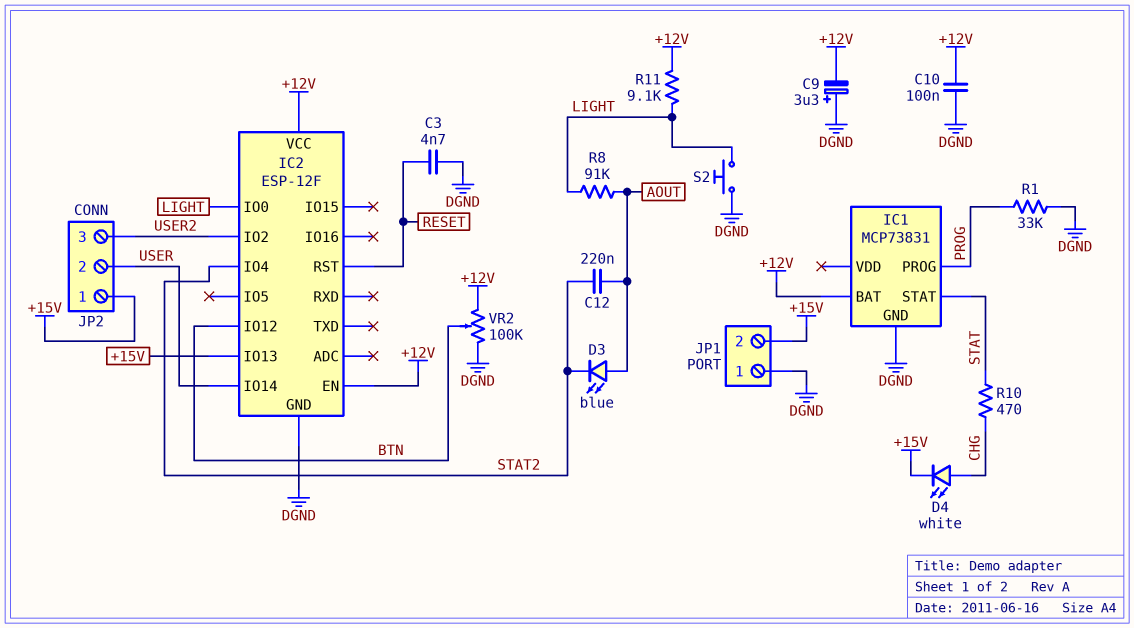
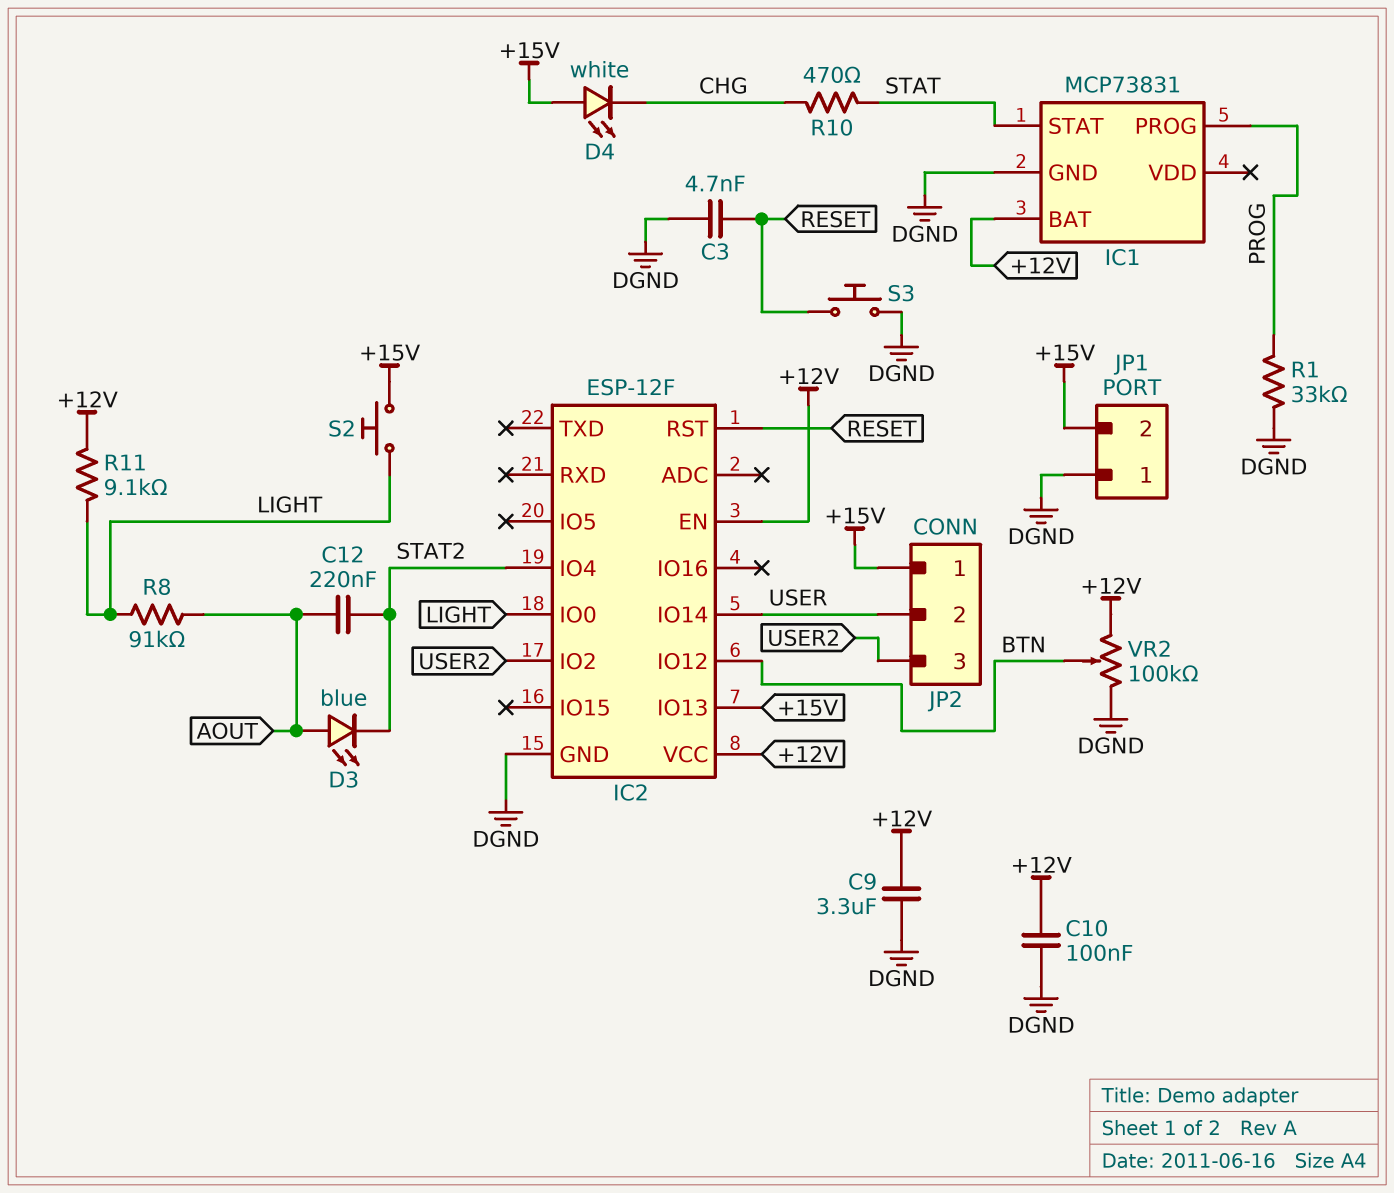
C9: 3.3uF (plus DGND, minus +12V) -> 3.3uF (+12V, DGND)
D4: LED white (A CHG, K +15V) -> LED white (A +15V, K CHG)
S2: button (DGND, LIGHT) -> button (+15V, LIGHT)
S3: none -> button (DGND, RESET)

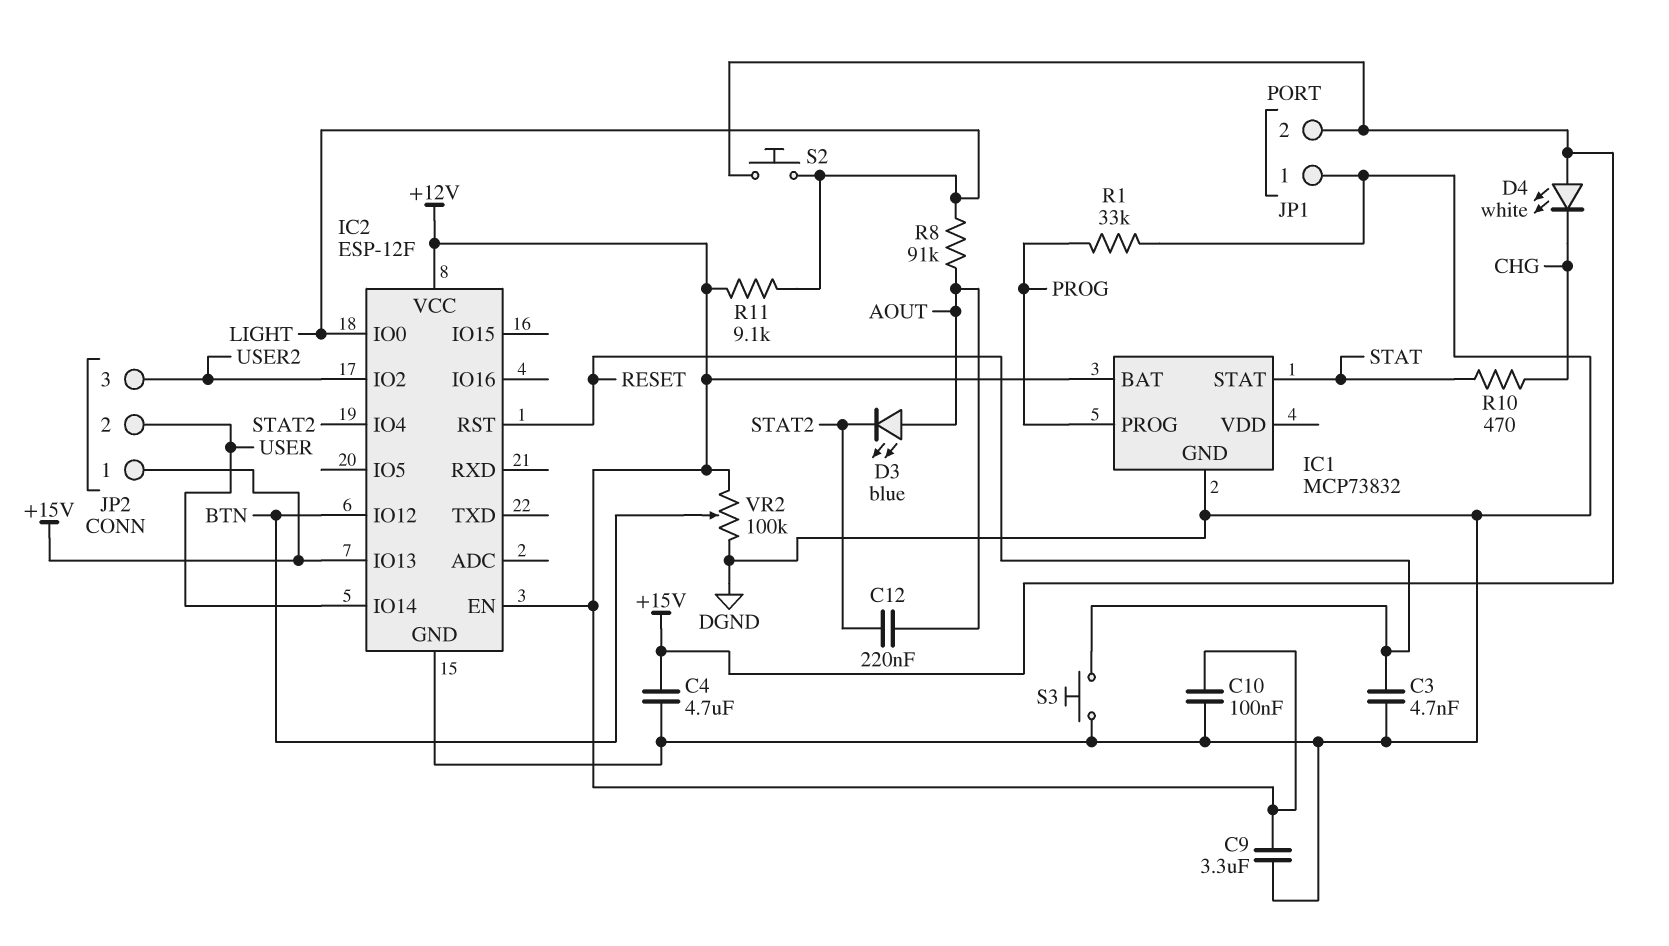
C4: none -> 4.7uF (+15V, DGND)
IC1: MCP73831 -> MCP73832

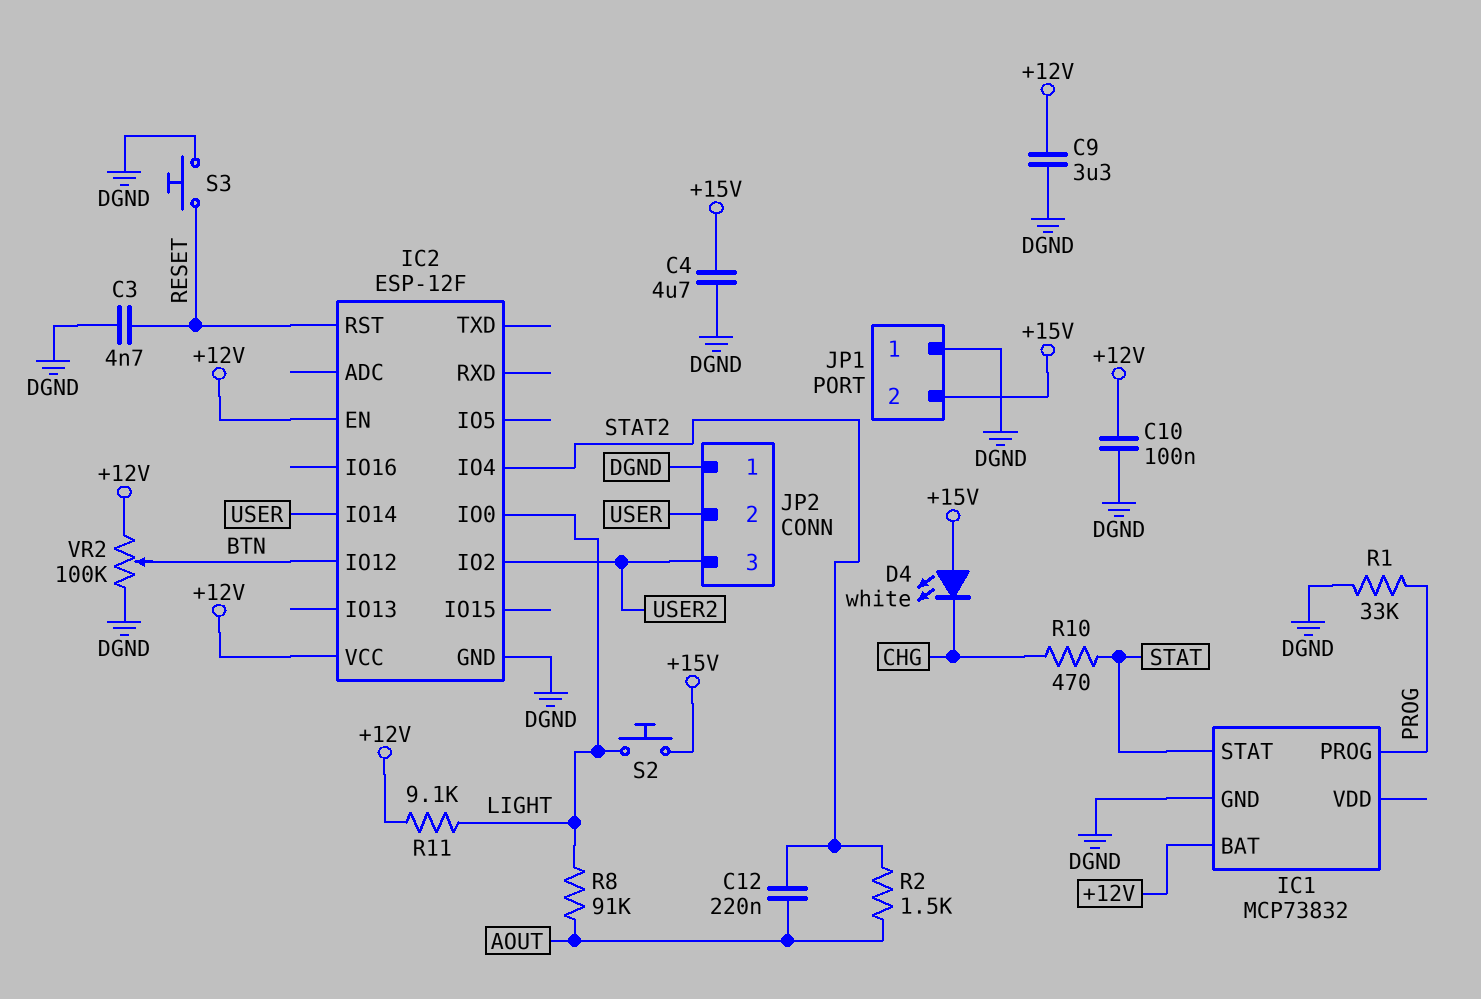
D3: LED blue (A AOUT, K STAT2) -> none
IC2 pin IO13: +15V -> none
JP2 pin 1: +15V -> DGND
R2: none -> 1.5k (AOUT, STAT2)

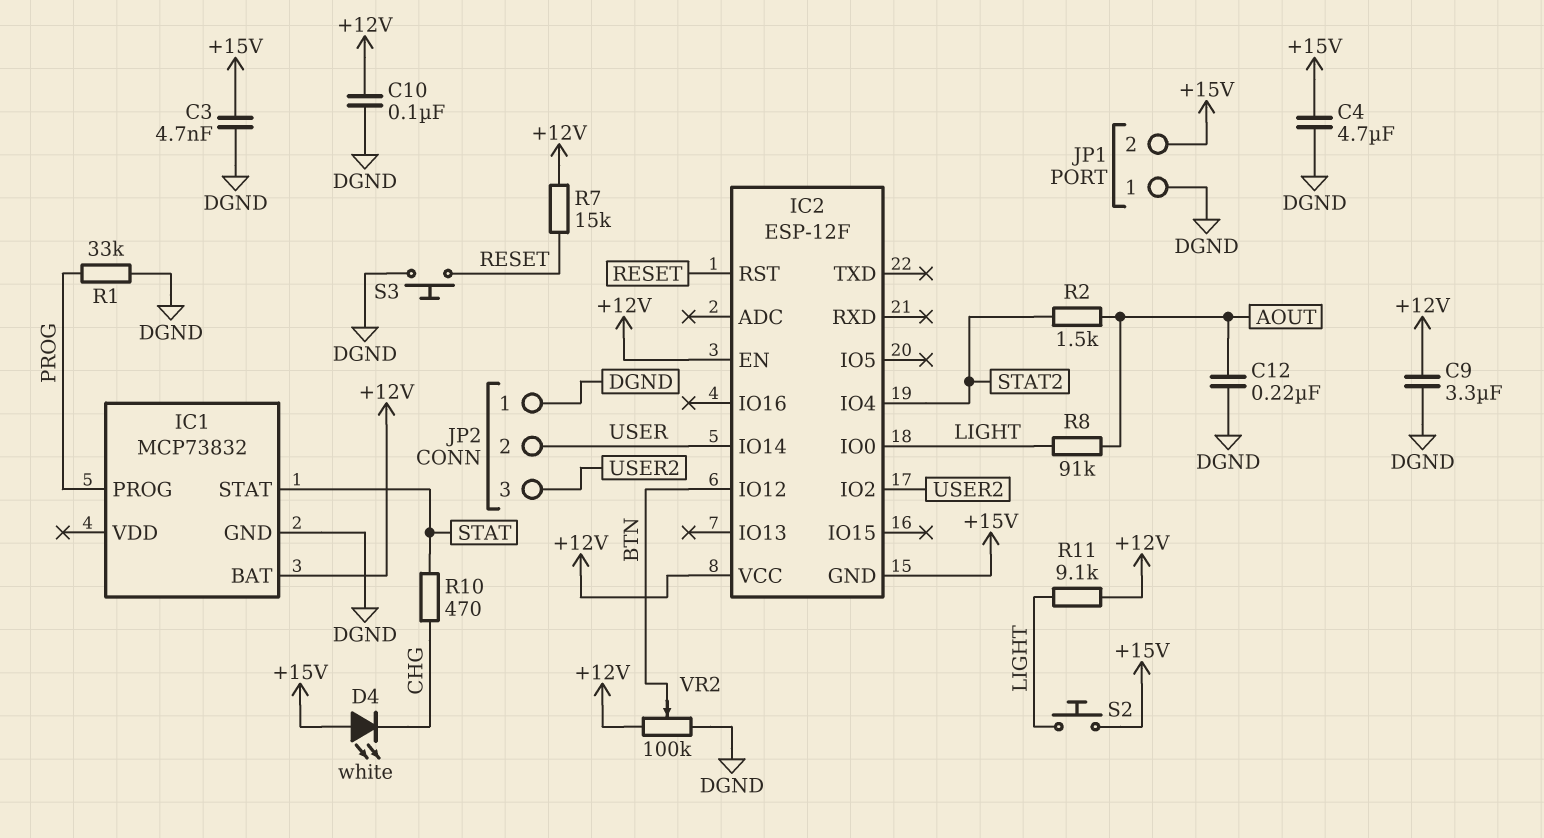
C3: 4.7nF (DGND, RESET) -> 4.7nF (+15V, DGND)
C12: 220nF (AOUT, STAT2) -> 220nF (AOUT, DGND)
IC2 pin GND: DGND -> +15V
R7: none -> 15k (+12V, RESET)

